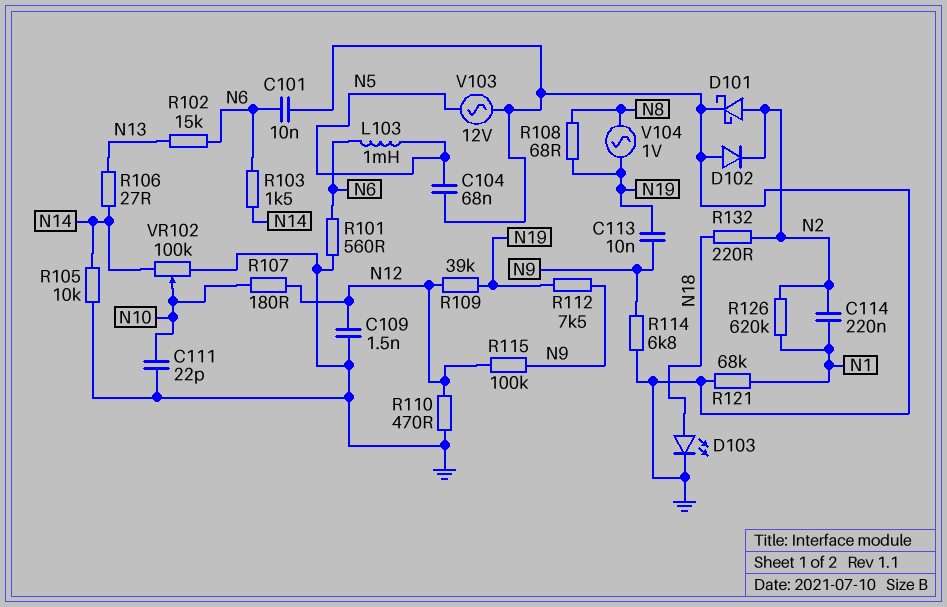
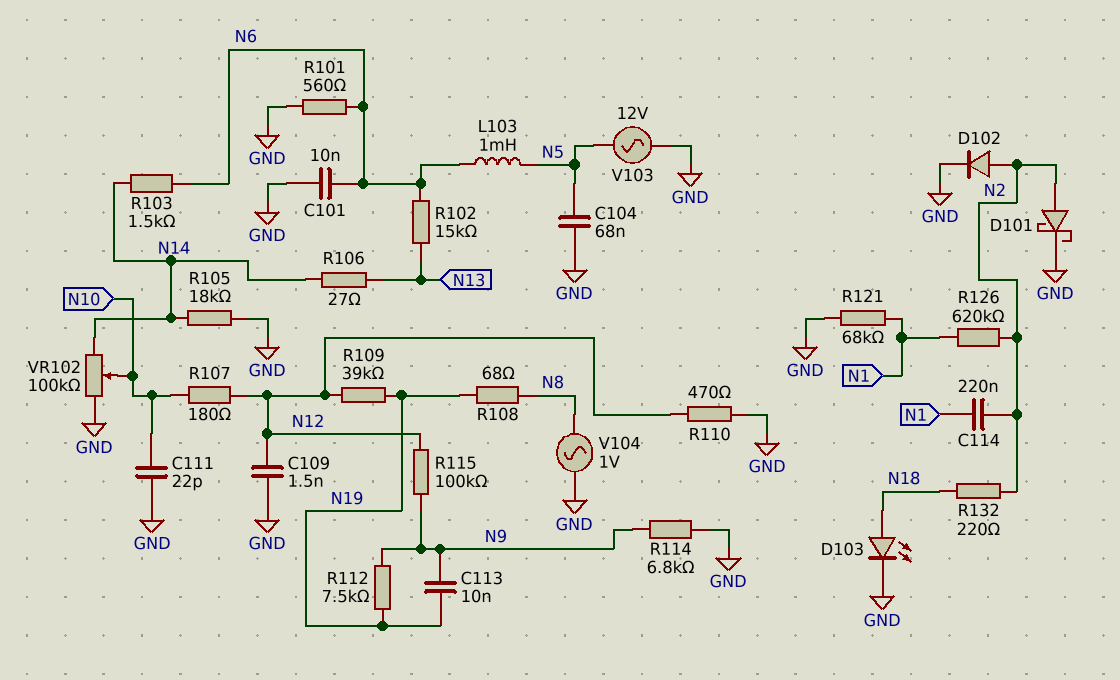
D102: diode (A GND, K N2) -> diode (A N2, K GND)
R105: 10k (GND, N14) -> 18k (GND, N14)
V104: AC 1V (N8, N19) -> AC 1V (GND, N8)

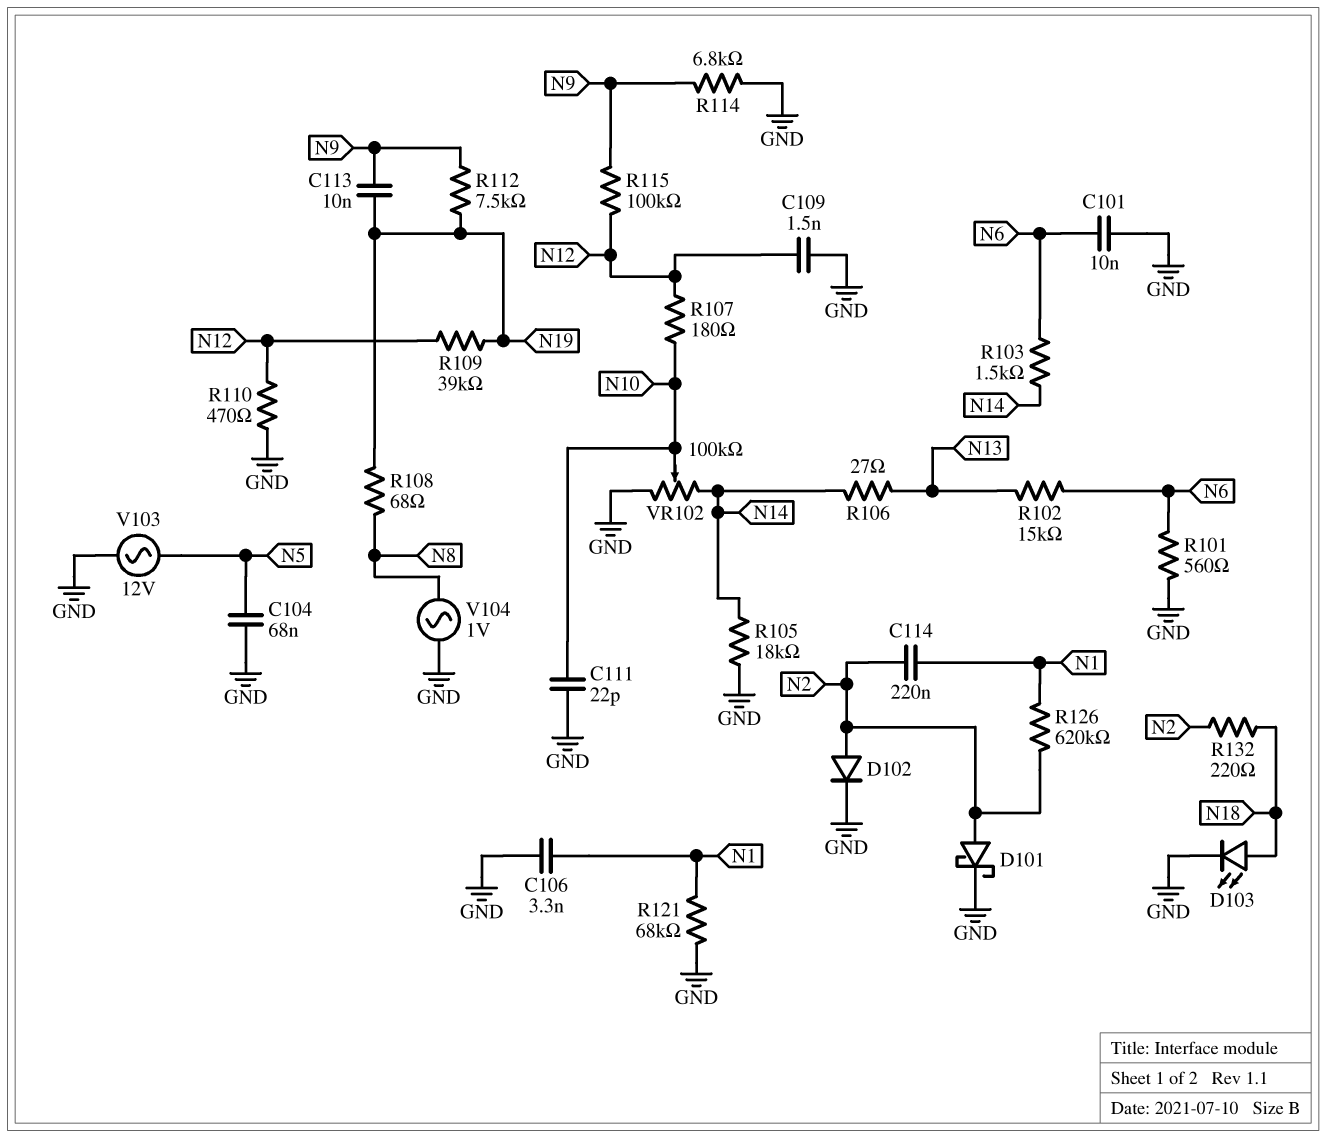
C106: none -> 3.3nF (GND, N1)
L103: 1mH (N5, N6) -> none

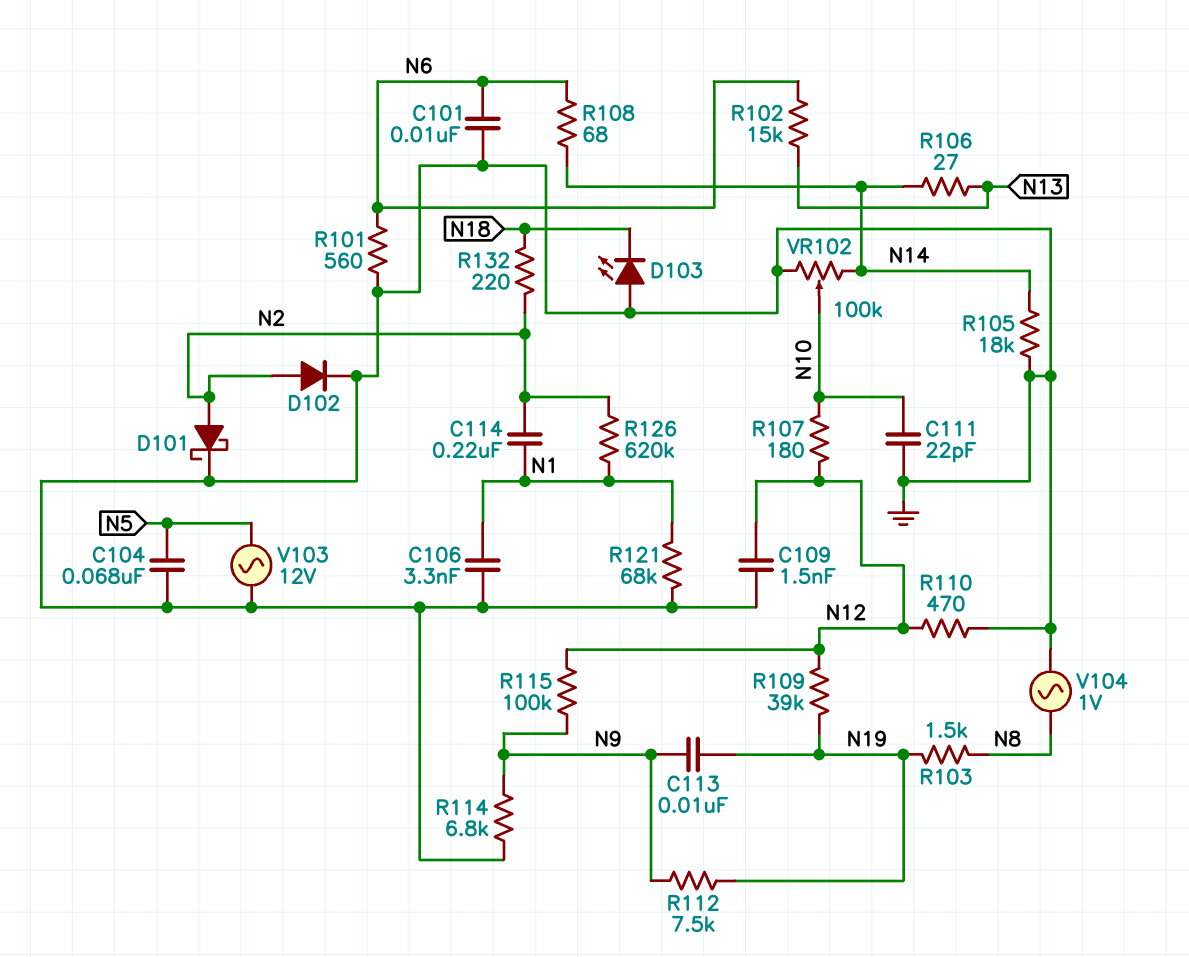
D103: LED (A N18, K GND) -> LED (A GND, K N18)
R103: 1.5k (N6, N14) -> 1.5k (N8, N19)
R108: 68 (N8, N19) -> 68 (N6, N14)

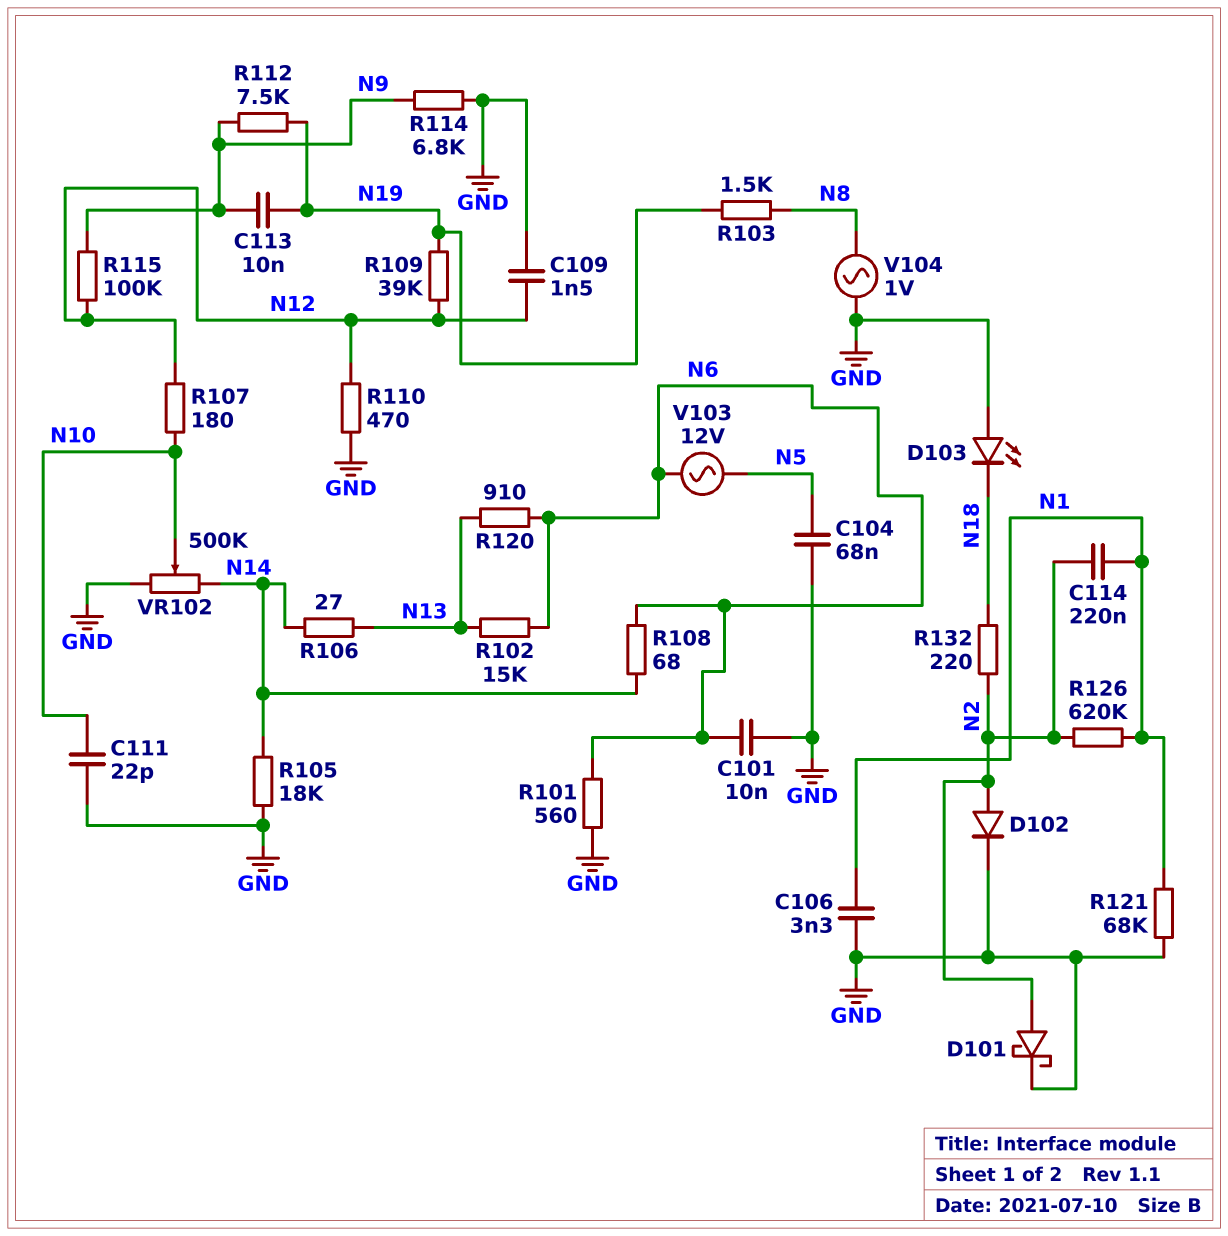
R120: none -> 910 (N6, N13)
V103: AC 12V (GND, N5) -> AC 12V (N5, N6)
VR102: 100k (GND, N14, wiper N10) -> 500k (GND, N14, wiper N10)

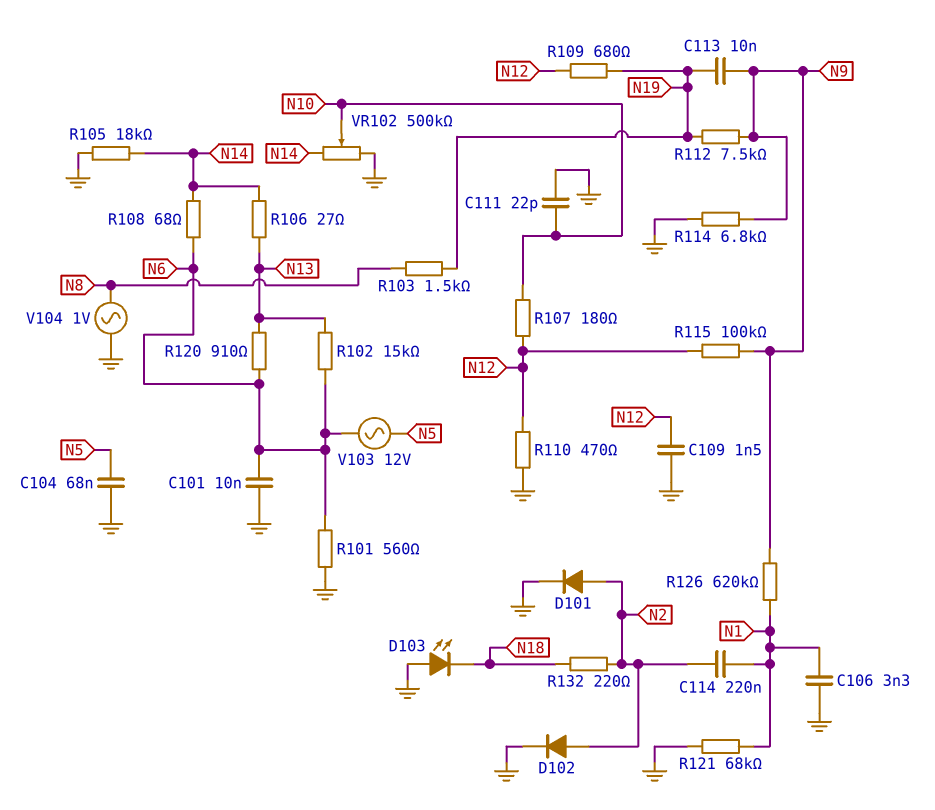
D101: schottky (A N2, K GND) -> diode (A N2, K GND)
R109: 39k (N12, N19) -> 680 (N12, N19)
R126: 620k (N1, N2) -> 620k (N1, N9)

